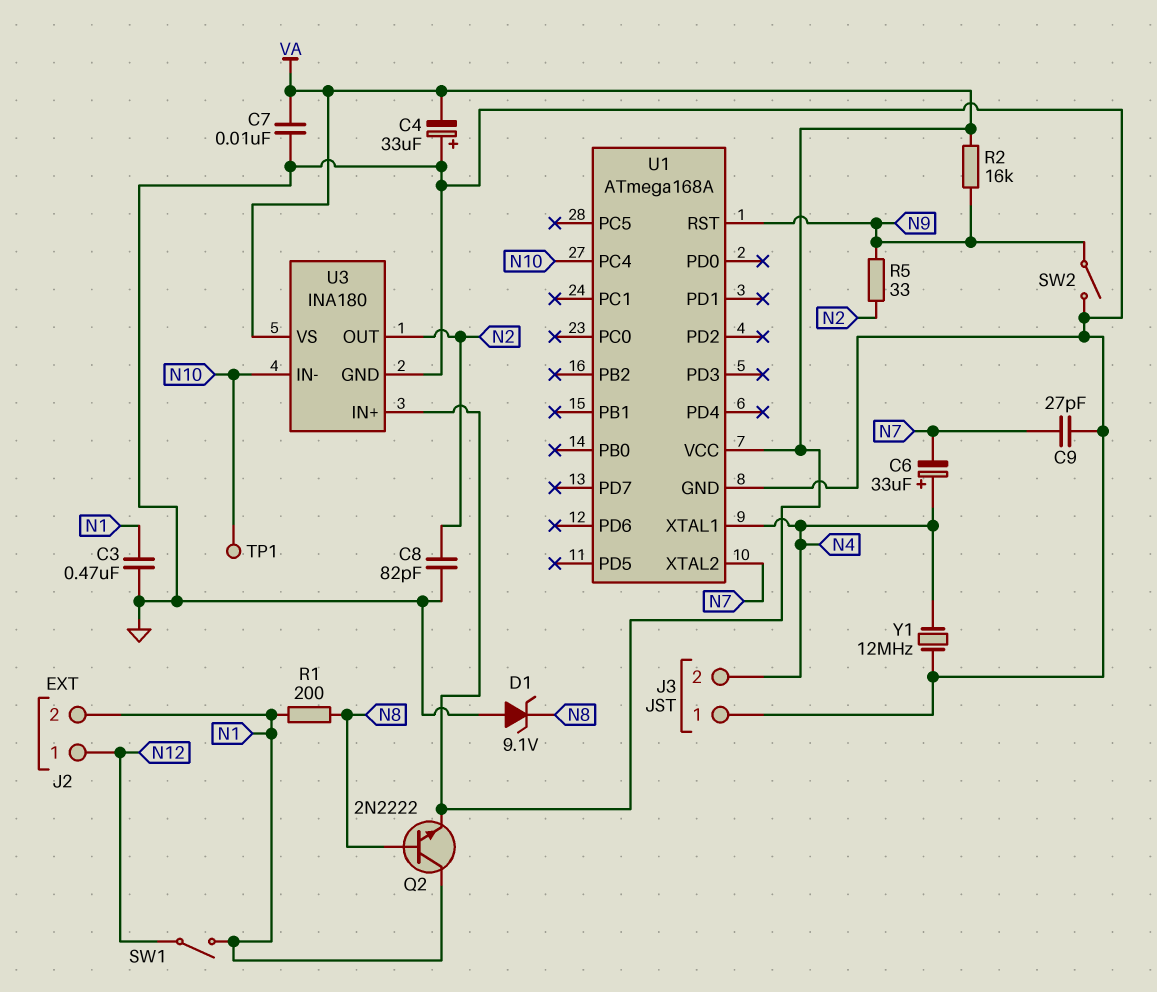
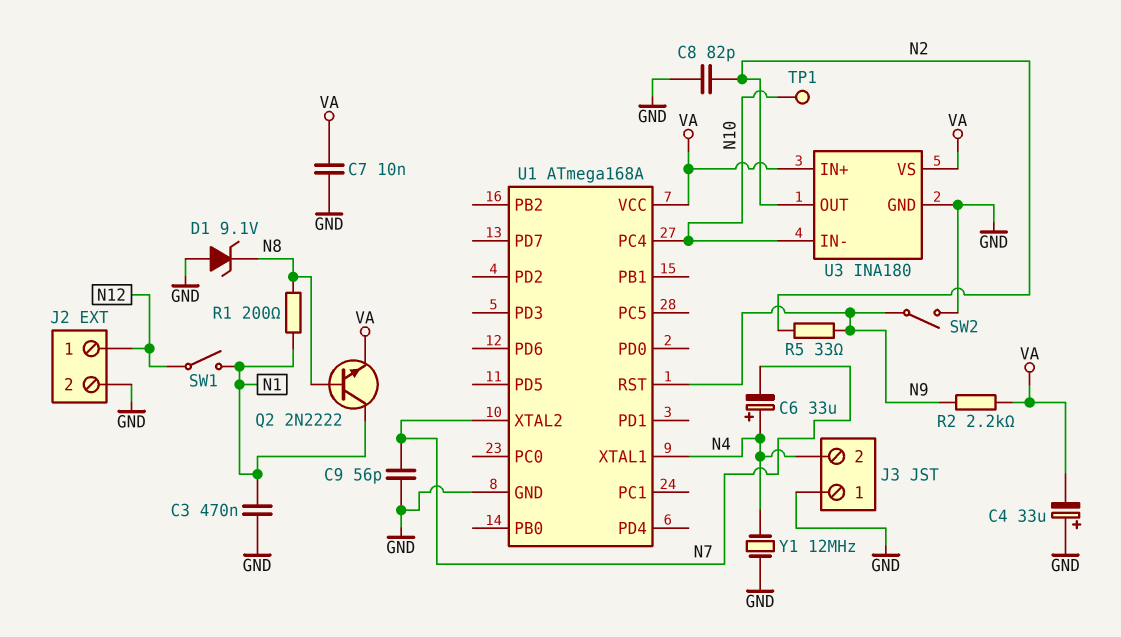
C9: 27pF (GND, N7) -> 56pF (GND, N7)
J2 pin 2: N1 -> GND
R2: 16k (N9, VA) -> 2.2k (N9, VA)

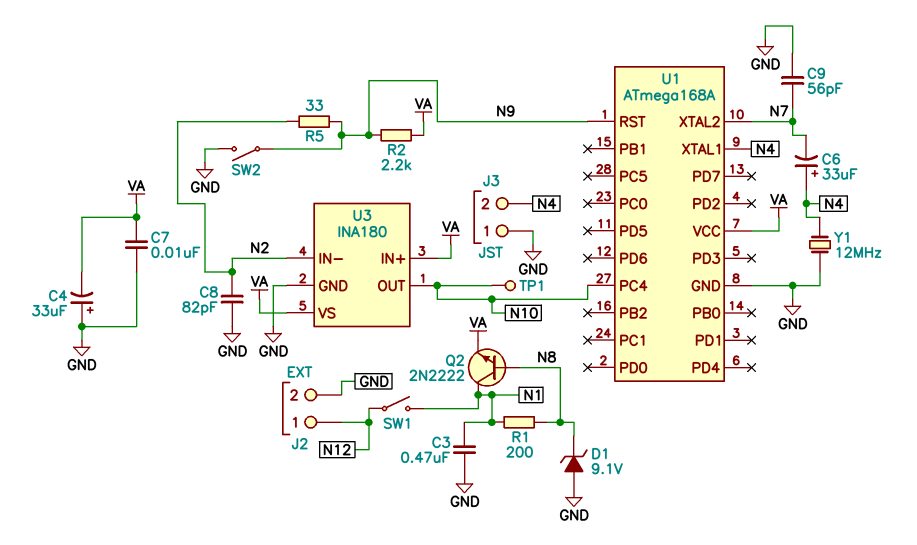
U3 pin IN-: N10 -> N2
U3 pin OUT: N2 -> N10

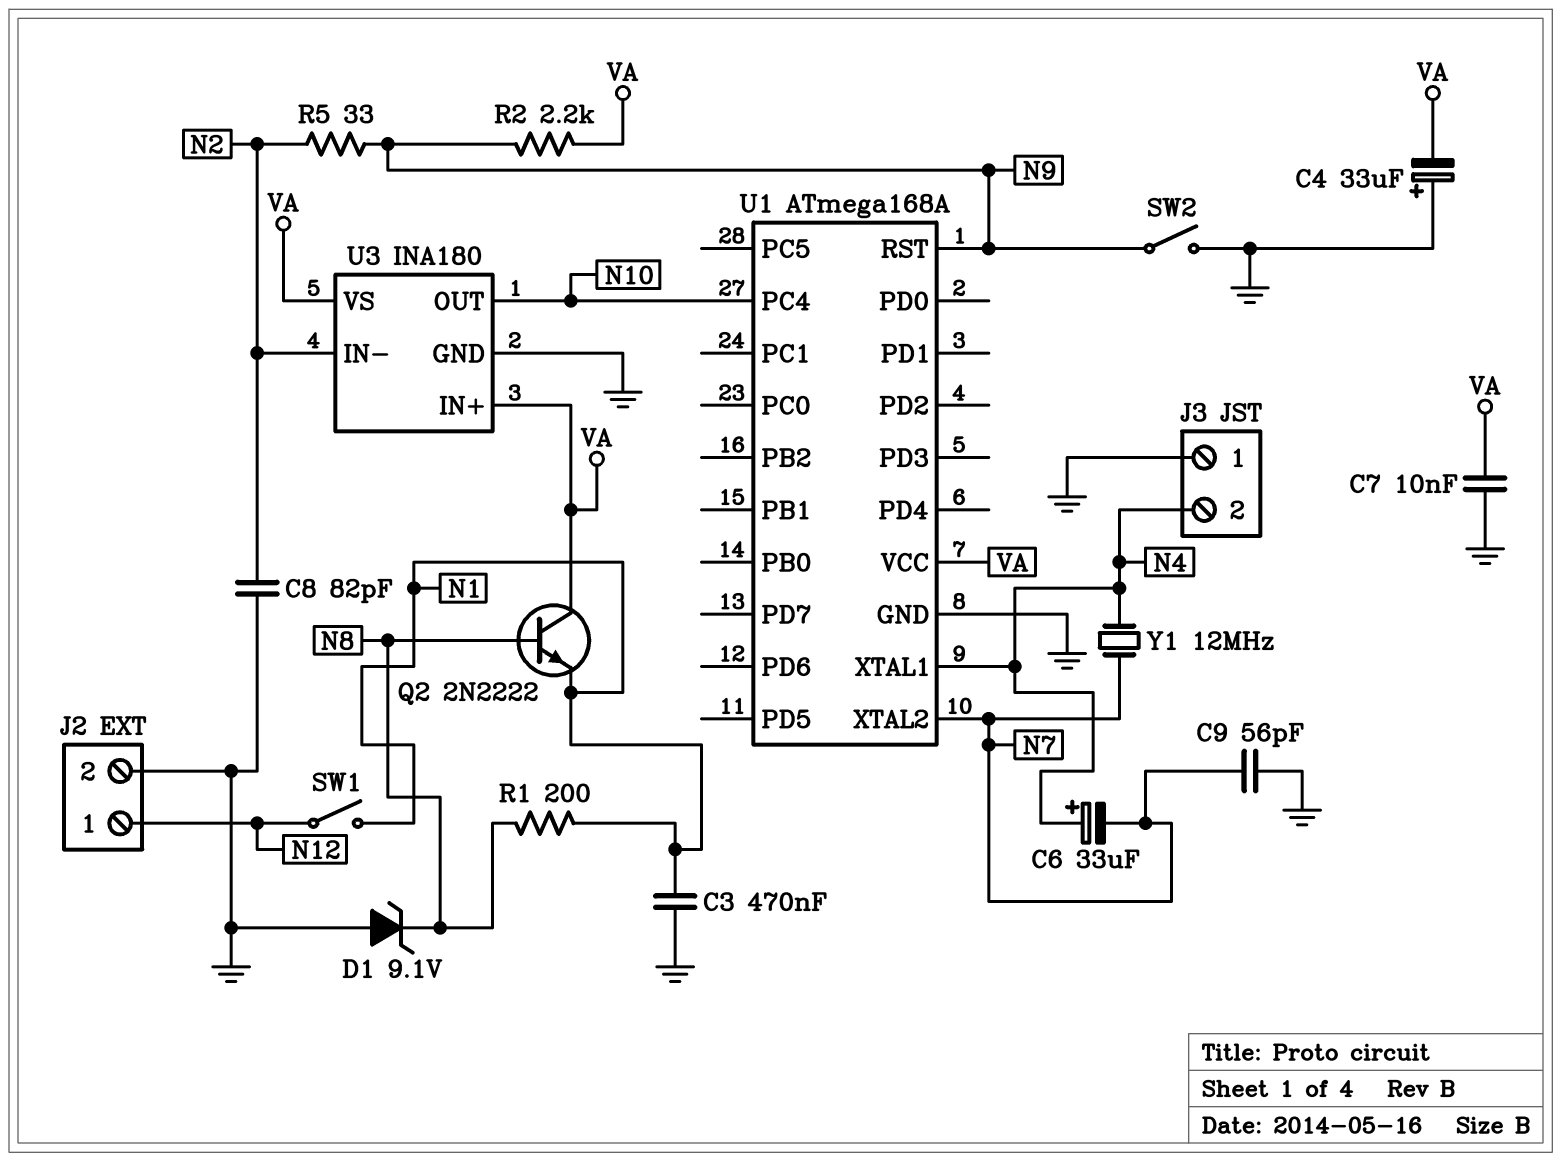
Q2: NPN 2N2222 (B N8, C N1, E VA) -> NPN 2N2222 (B N8, C VA, E N1)
TP1: test point (N10) -> none
Y1: 12MHz (GND, N4) -> 12MHz (N4, N7)

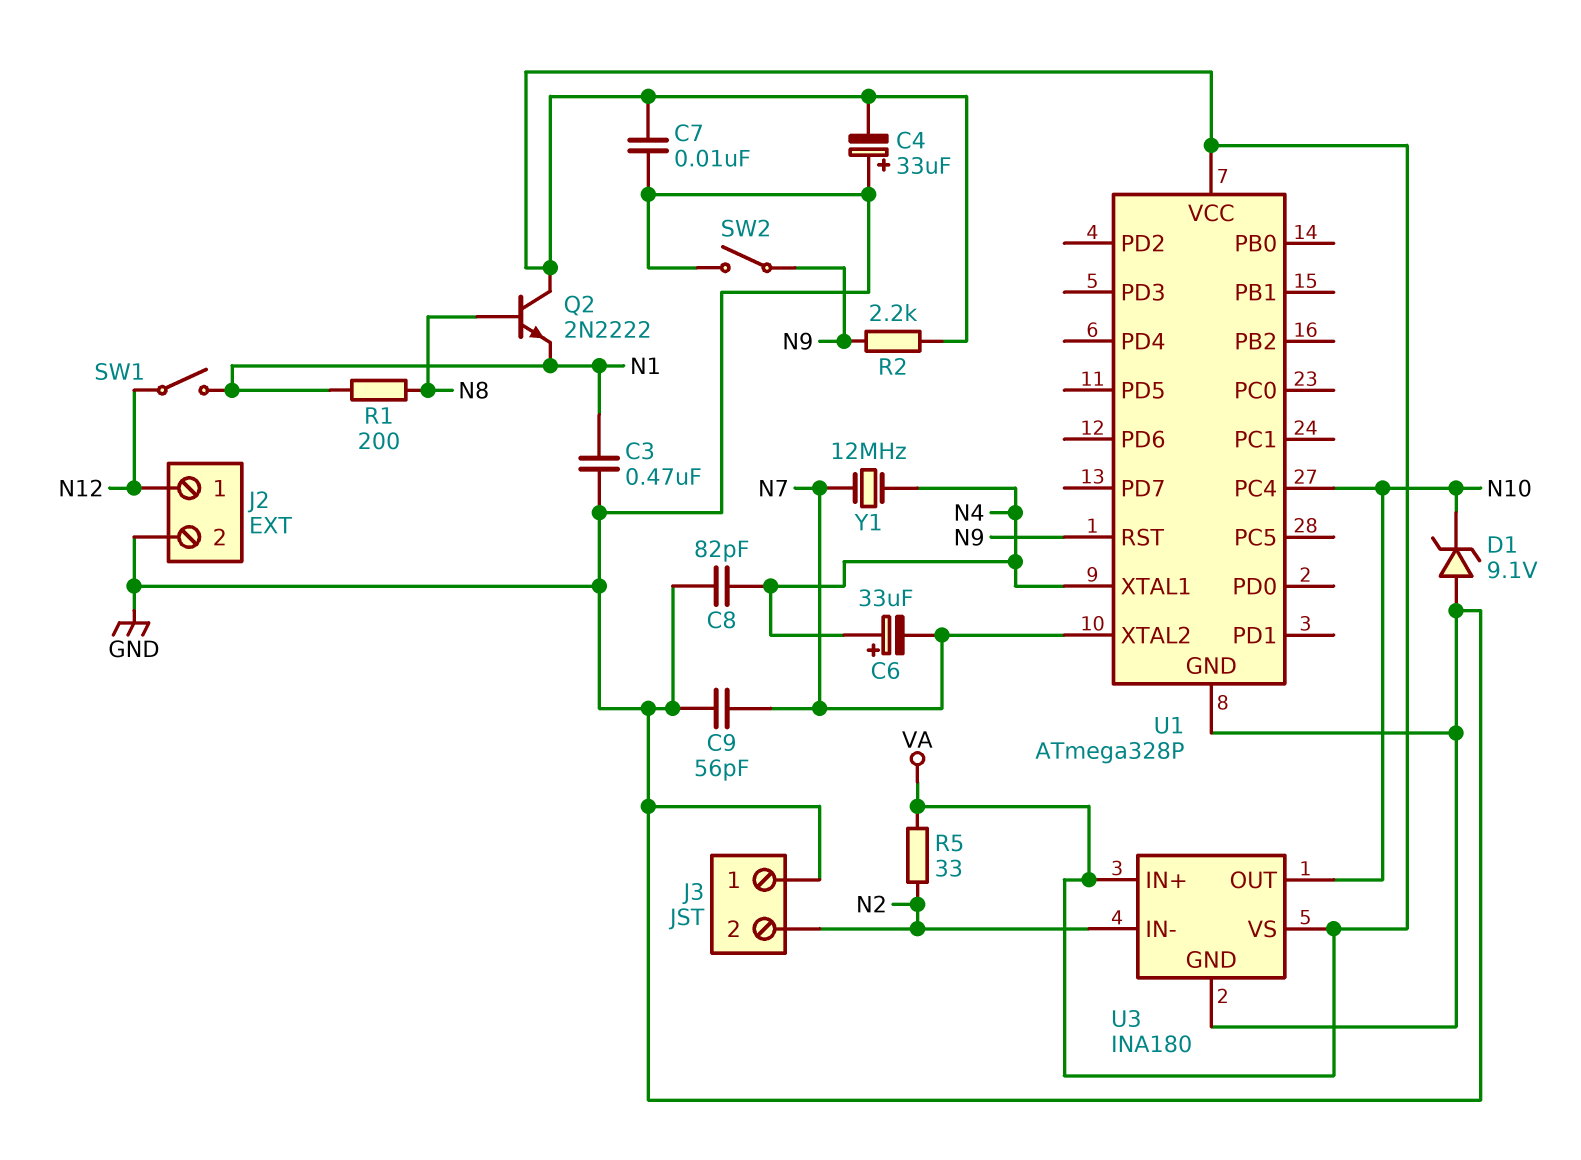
C8: 82pF (GND, N2) -> 82pF (GND, N4)
D1: zener 9.1V (A GND, K N8) -> zener 9.1V (A GND, K N10)
J3 pin 2: N4 -> N2
R5: 33 (N2, N9) -> 33 (N2, VA)
U1: ATmega168A -> ATmega328P

